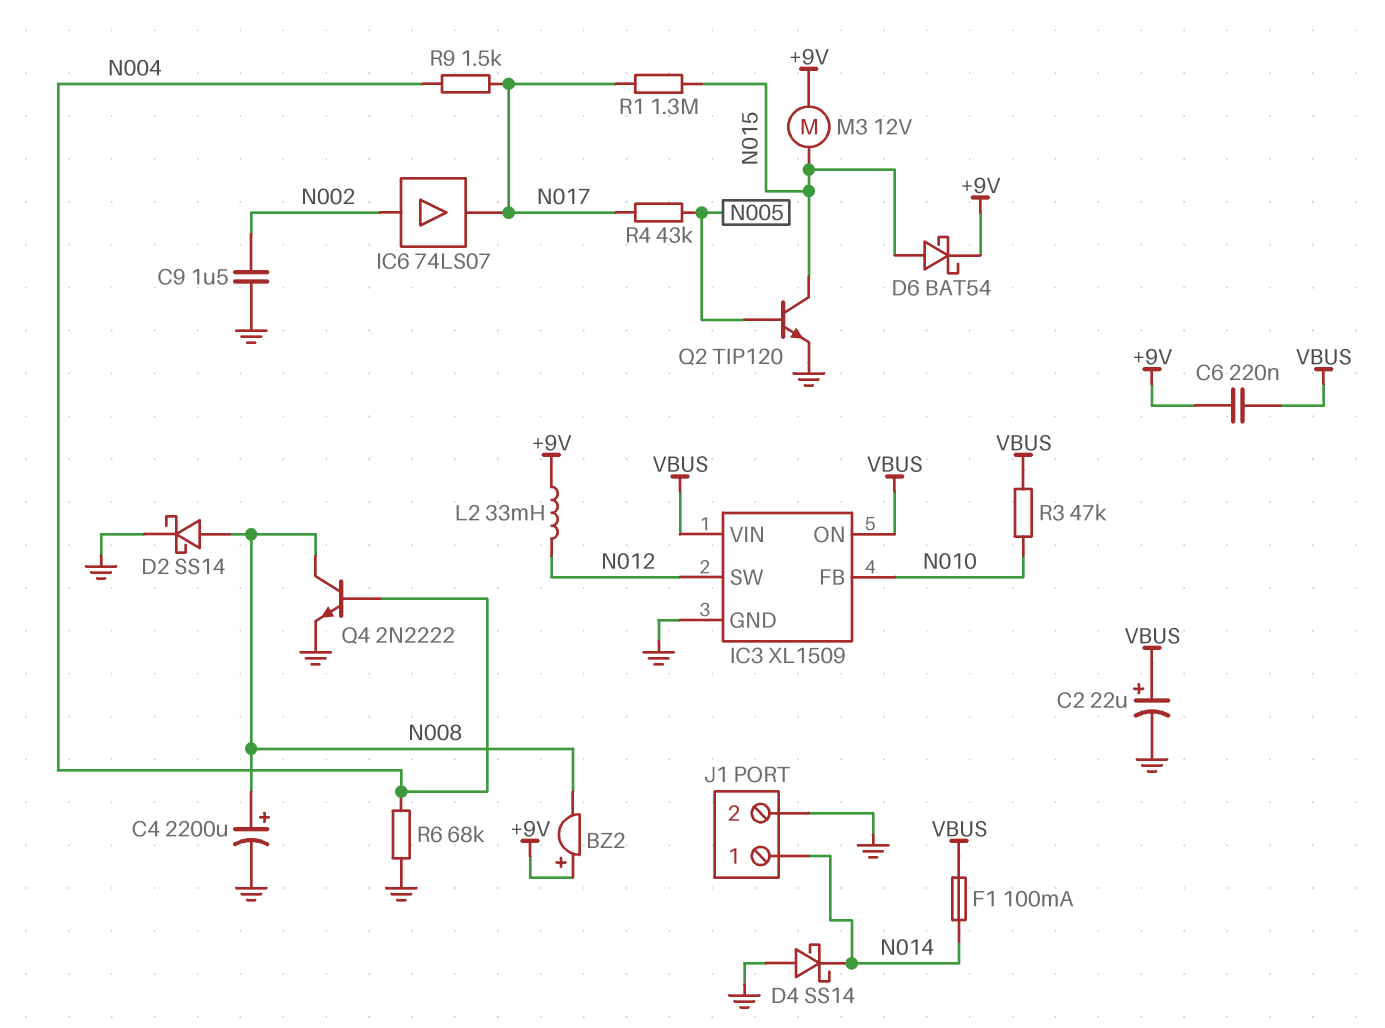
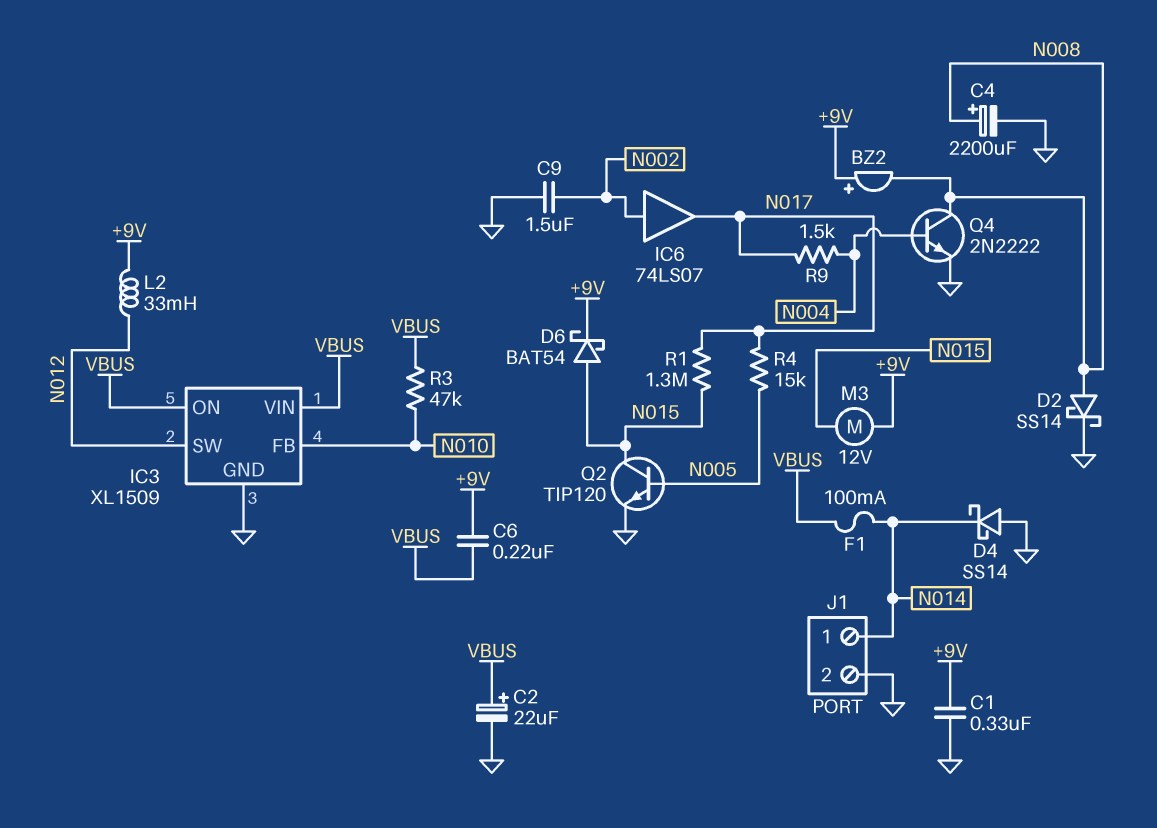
C1: none -> 330nF (+9V, GND)
R4: 43k (N005, N017) -> 15k (N005, N017)
R6: 68k (GND, N004) -> none

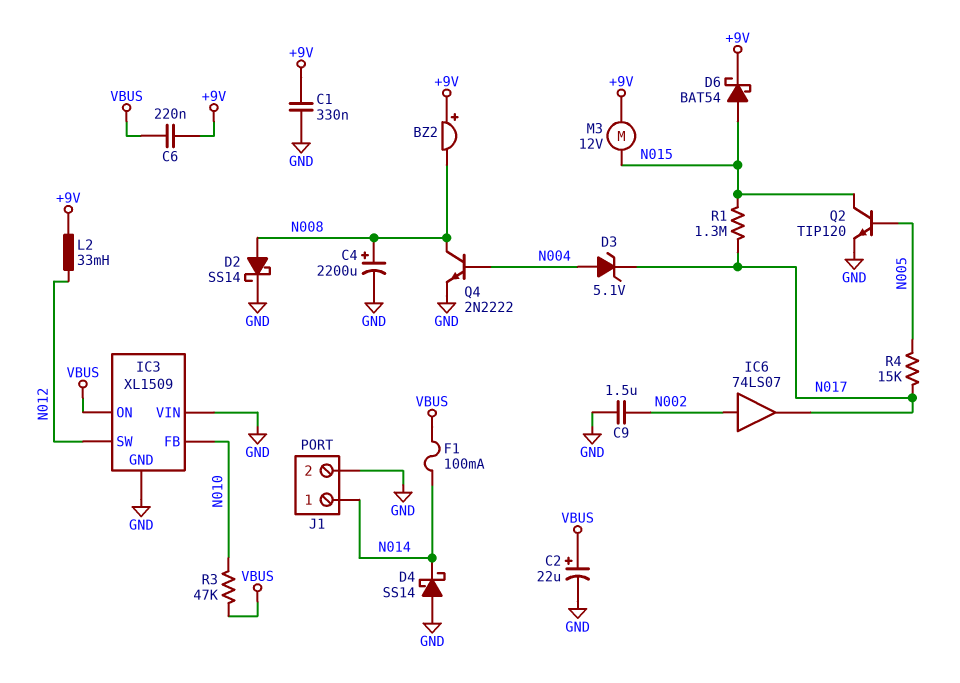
D3: none -> zener 5.1V (A N004, K N017)
IC3 pin VIN: VBUS -> GND
R9: 1.5k (N004, N017) -> none

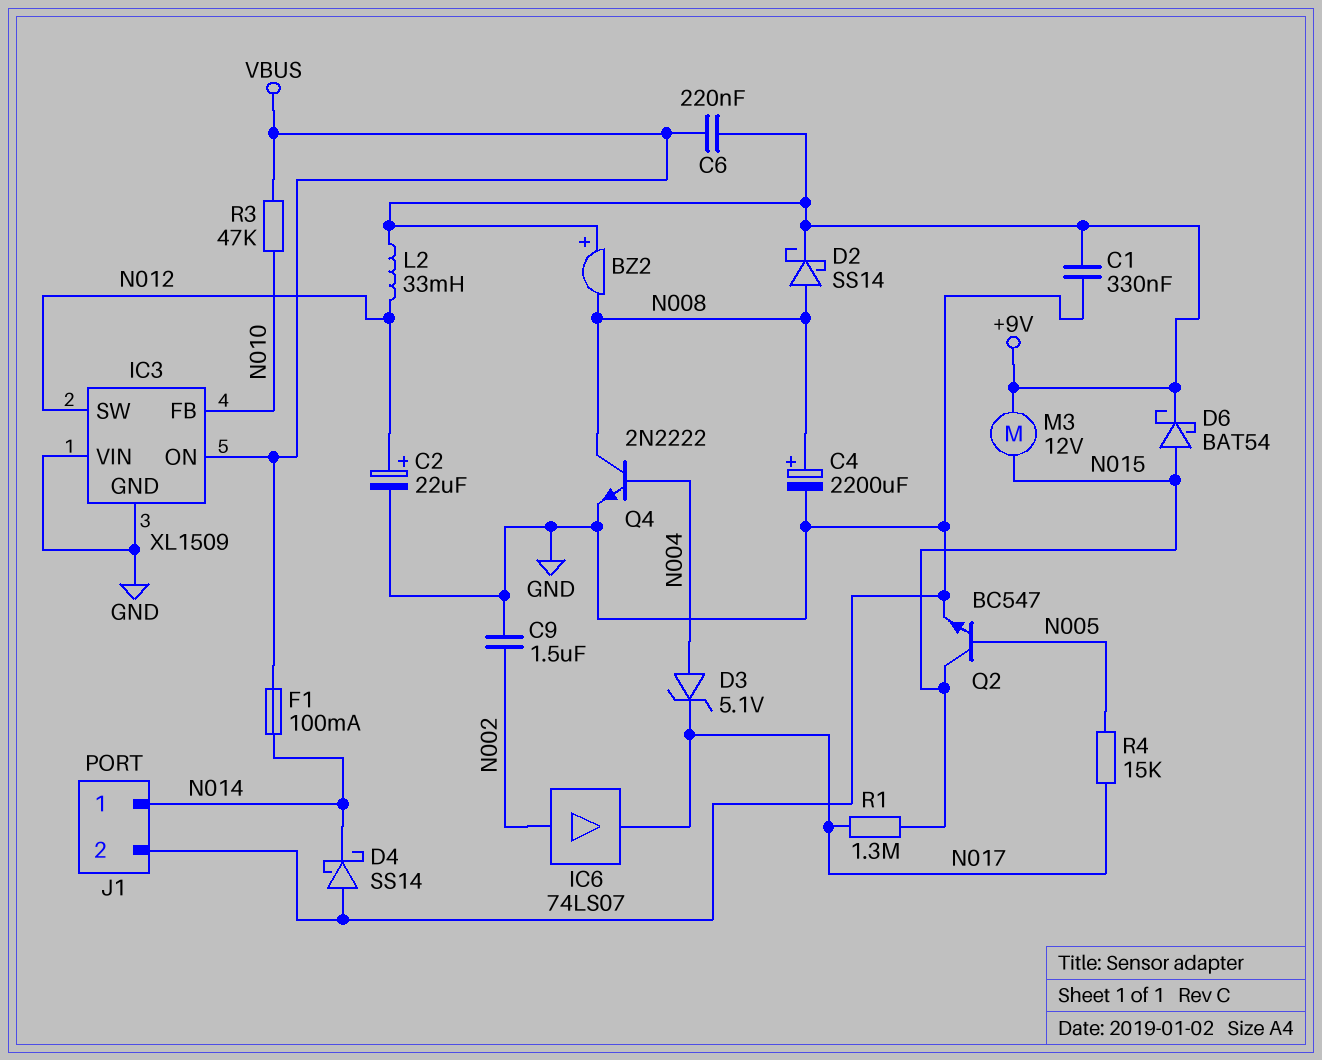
C2: 22uF (plus VBUS, minus GND) -> 22uF (plus N012, minus GND)
D2: schottky SS14 (A N008, K GND) -> schottky SS14 (A N008, K +9V)
Q2: NPN TIP120 (B N005, C N015, E GND) -> NPN BC547 (B N005, C N015, E GND)

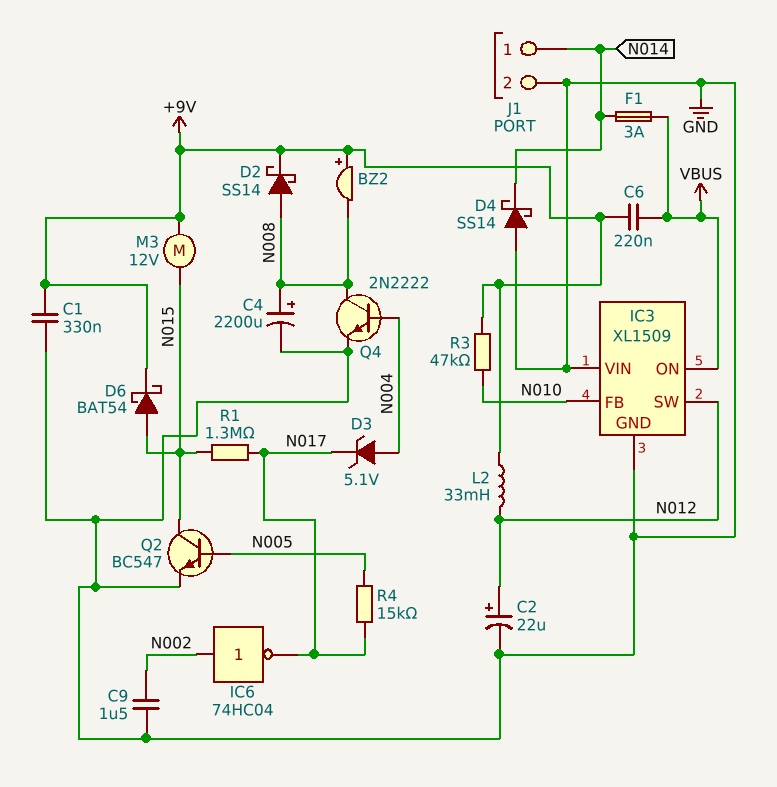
F1: 100mA (N014, VBUS) -> 3A (N014, VBUS)
IC6: buffer 74LS07 (in N002, out N017) -> NOT 74HC04 (in N002, out N017)
R3: 47k (N010, VBUS) -> 47k (+9V, N010)

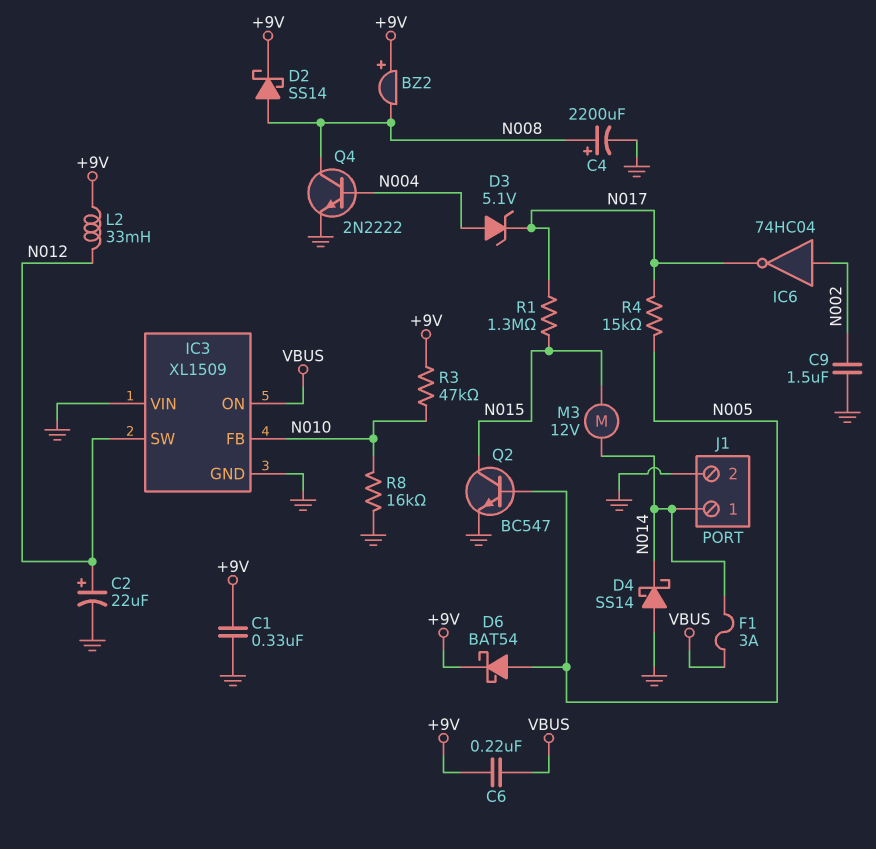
D6: schottky BAT54 (A N015, K +9V) -> schottky BAT54 (A N005, K +9V)
M3: motor 12V (+9V, N015) -> motor 12V (N014, N015)
R8: none -> 16k (GND, N010)

